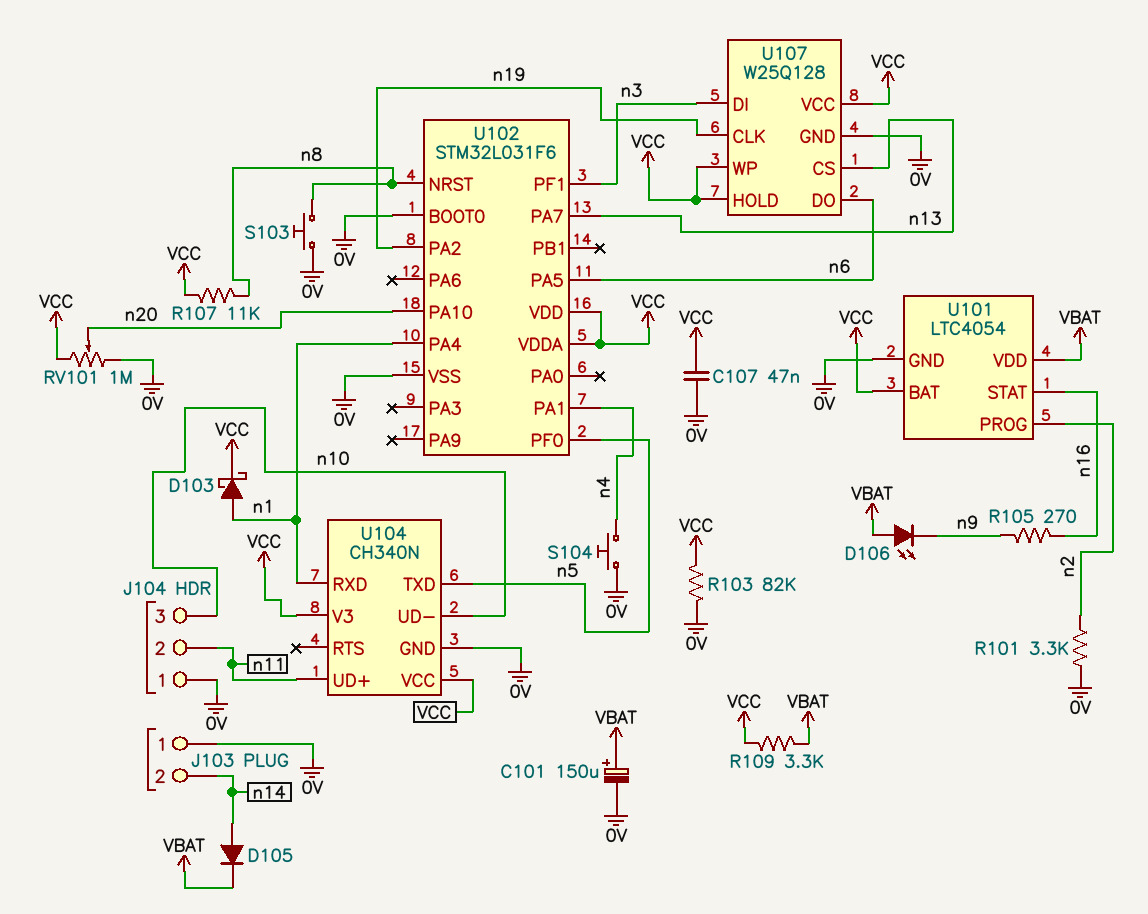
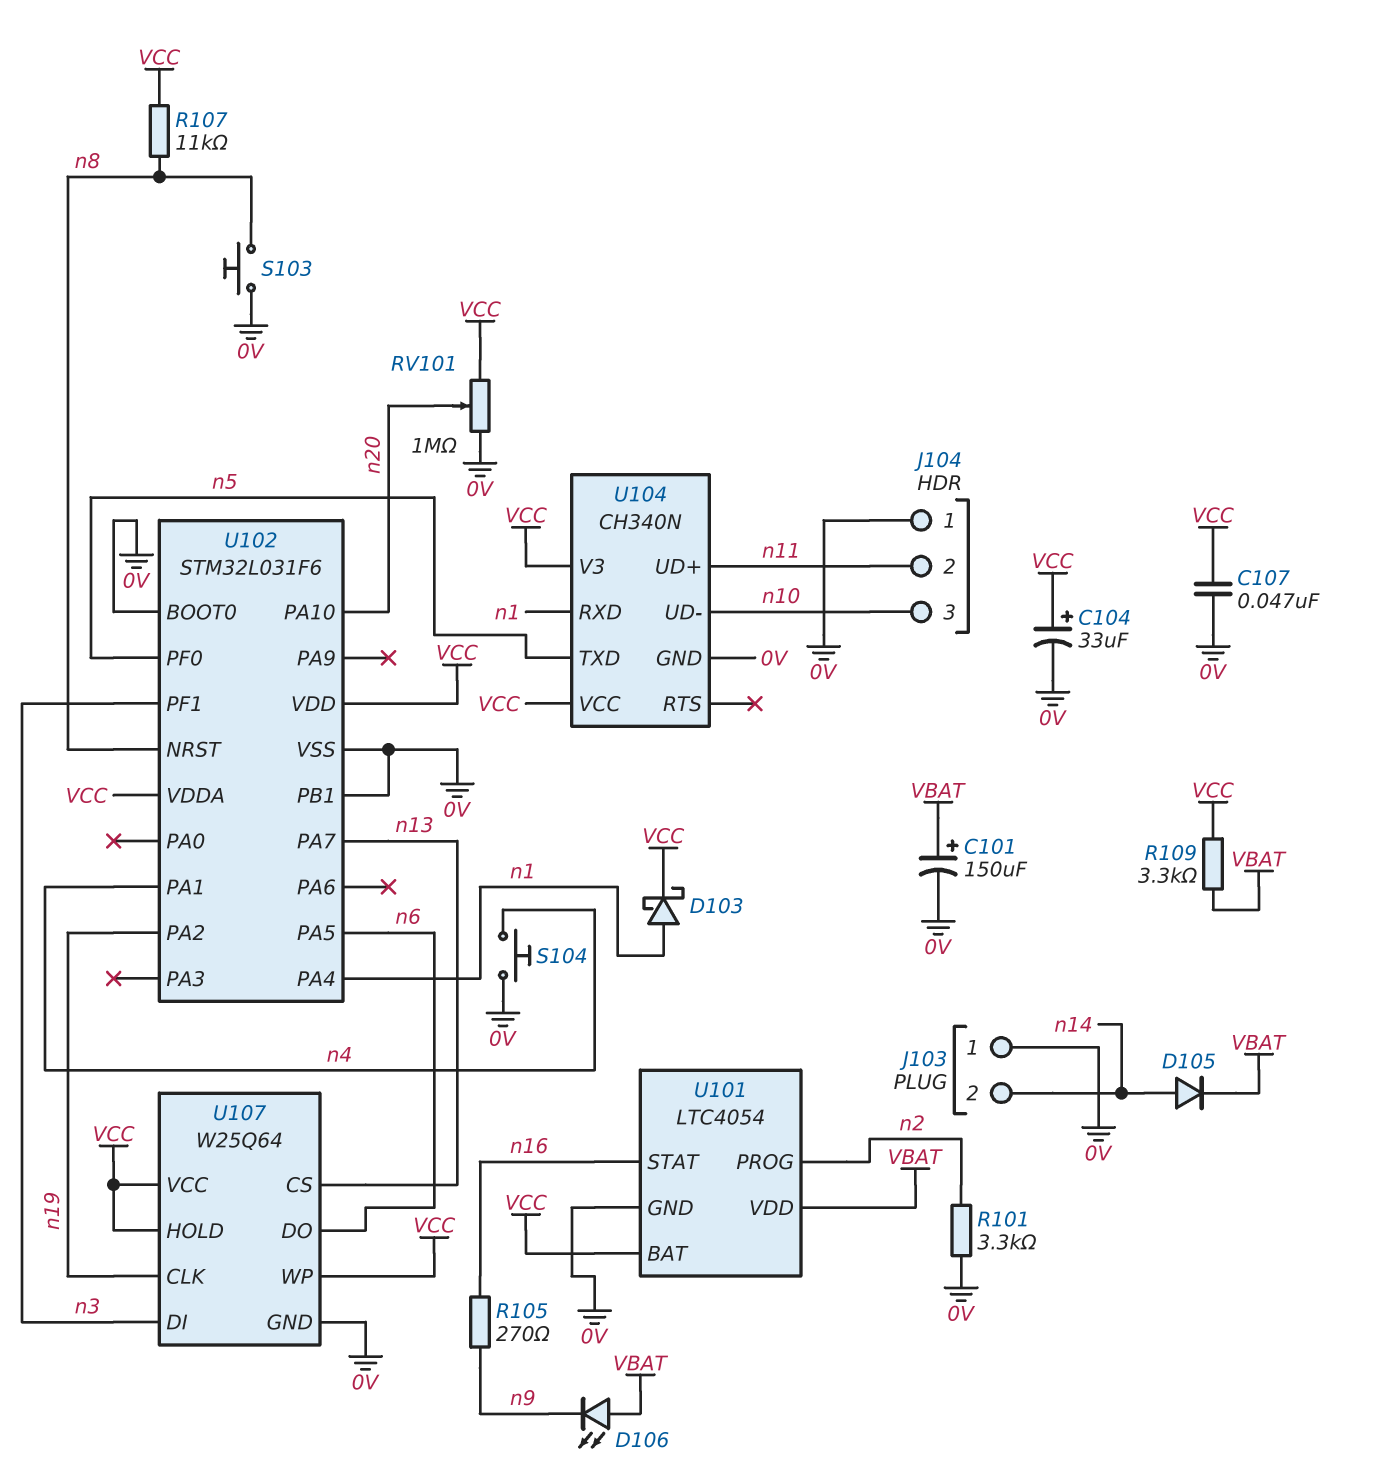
C104: none -> 33uF (plus VCC, minus 0V)
R103: 82k (0V, VCC) -> none
U102 pin PB1: none -> 0V
U107: W25Q128 -> W25Q64

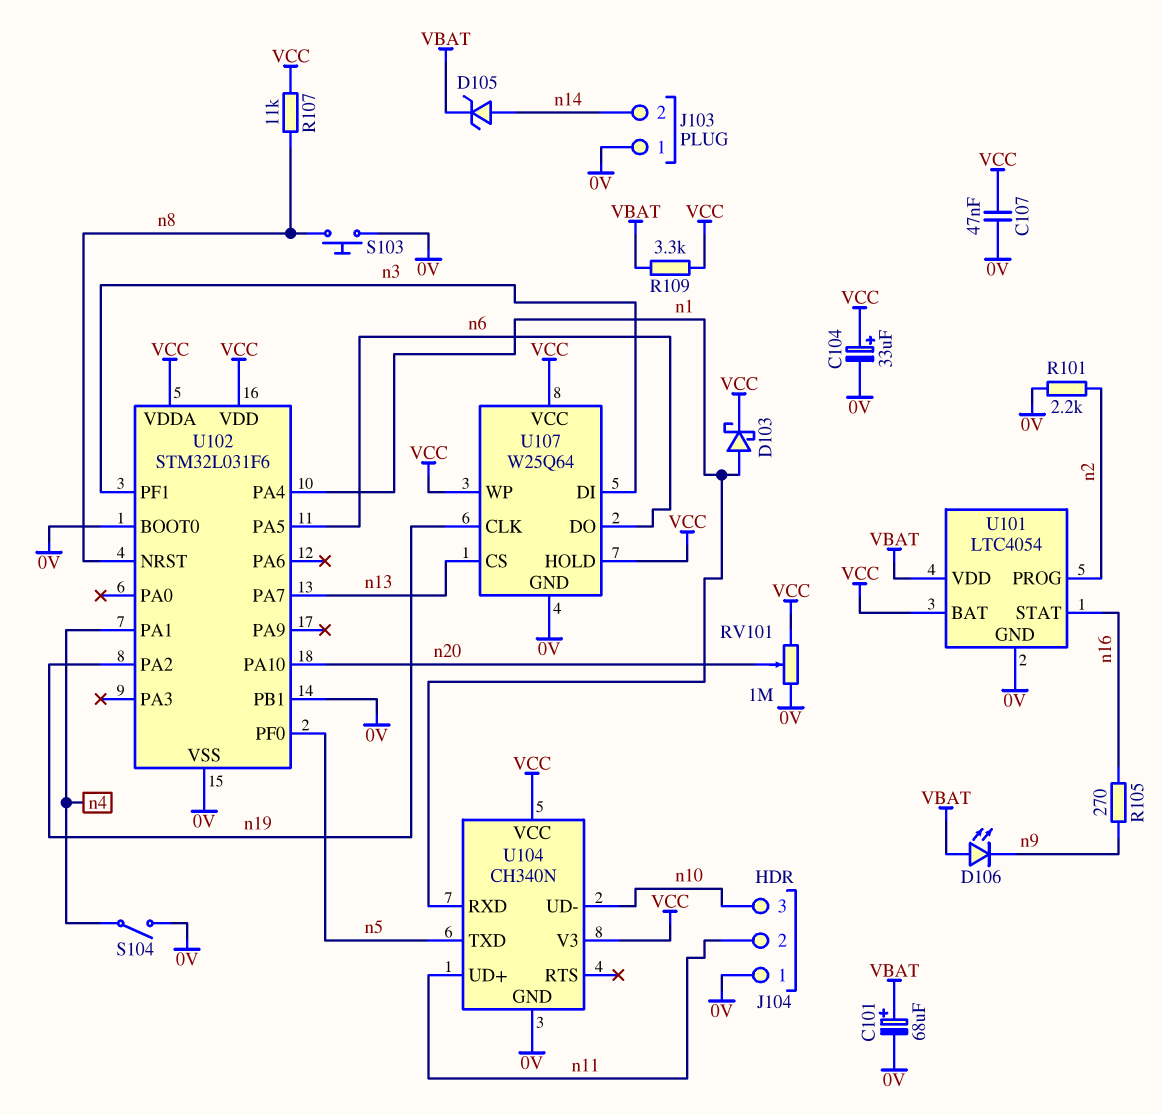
C101: 150uF (plus VBAT, minus 0V) -> 68uF (plus VBAT, minus 0V)
D105: diode (A n14, K VBAT) -> zener (A n14, K VBAT)
R101: 3.3k (0V, n2) -> 2.2k (0V, n2)
S104: button (0V, n4) -> switch (0V, n4)

